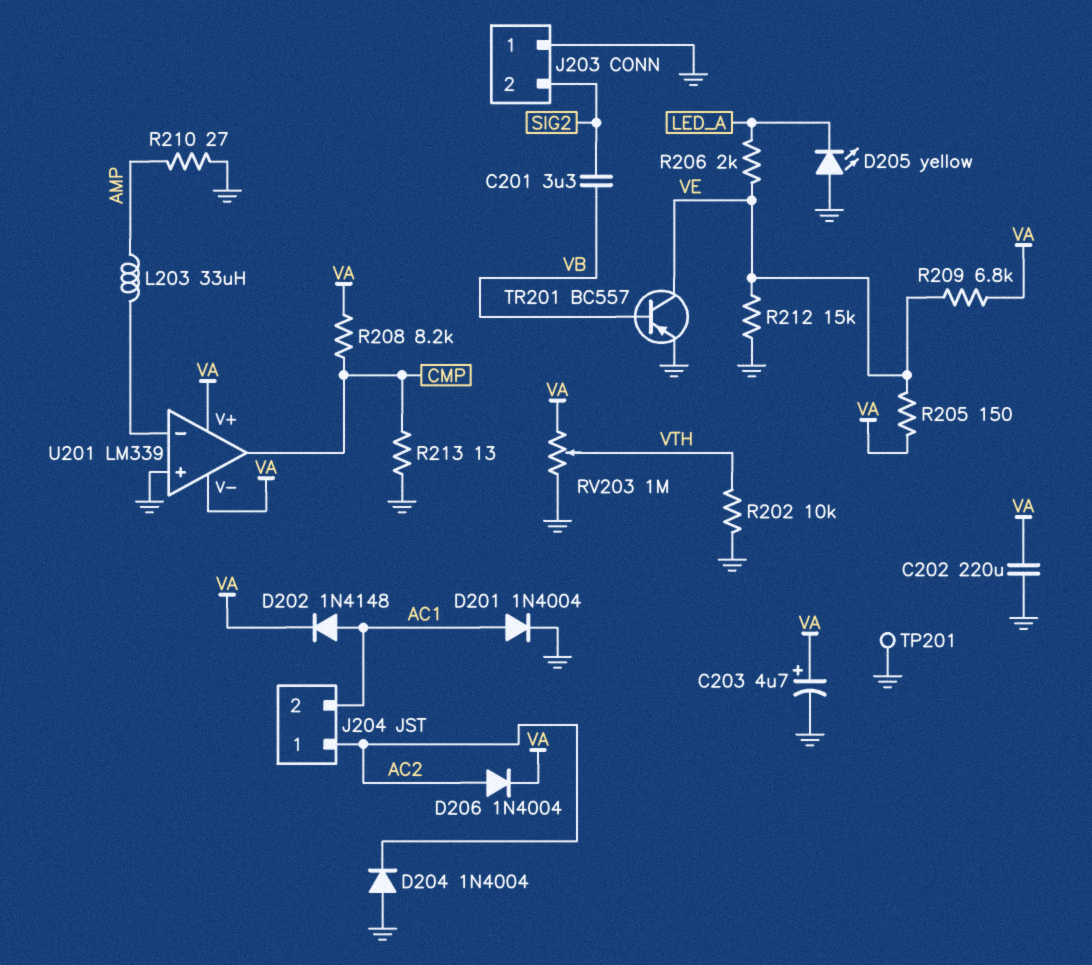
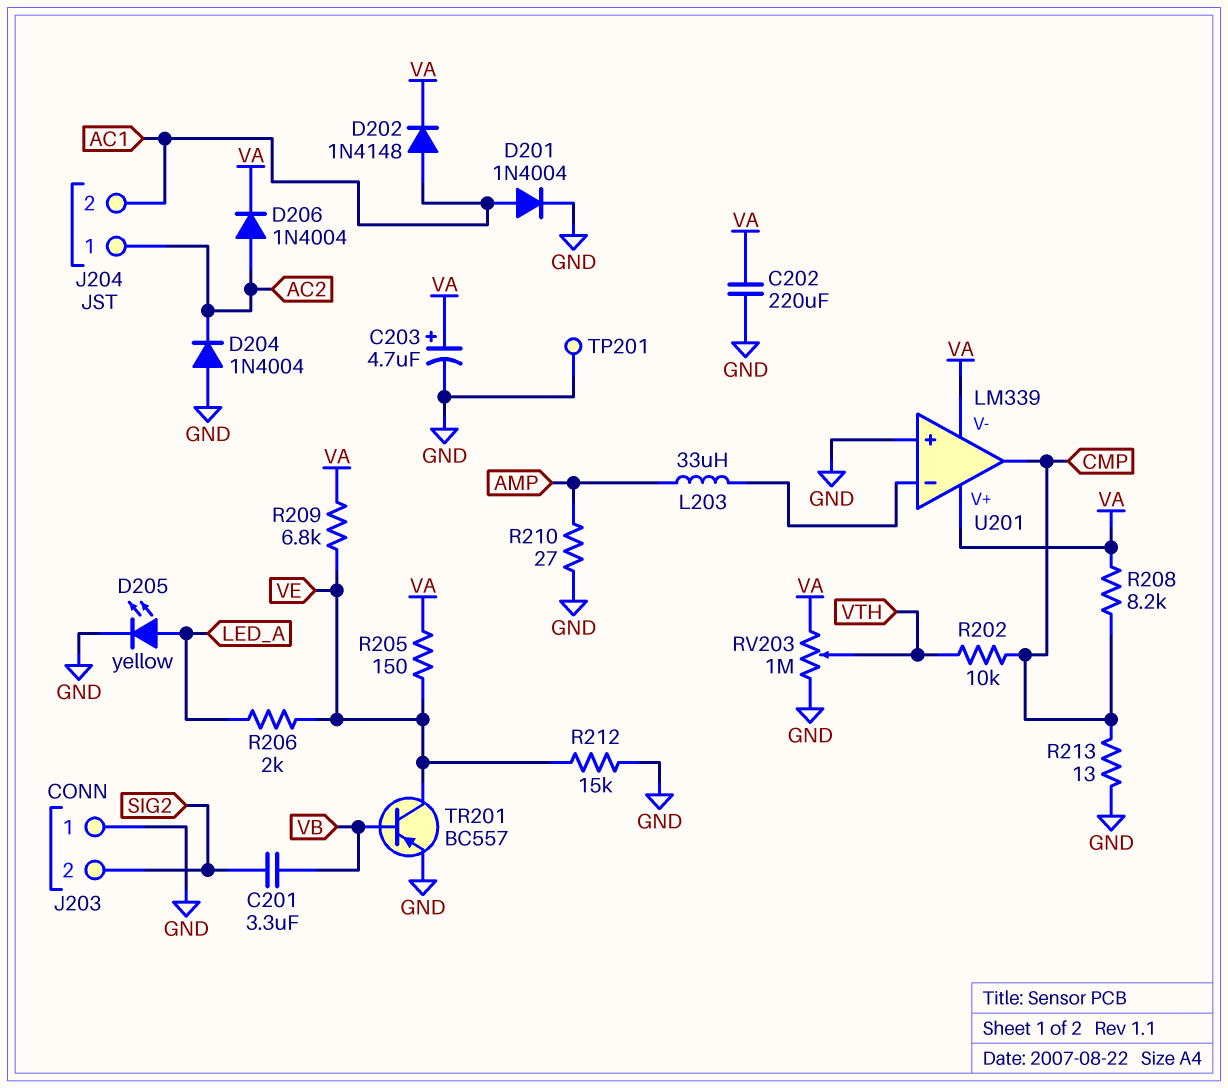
D205: LED yellow (A GND, K LED_A) -> LED yellow (A LED_A, K GND)
R202: 10k (GND, VTH) -> 10k (CMP, VTH)

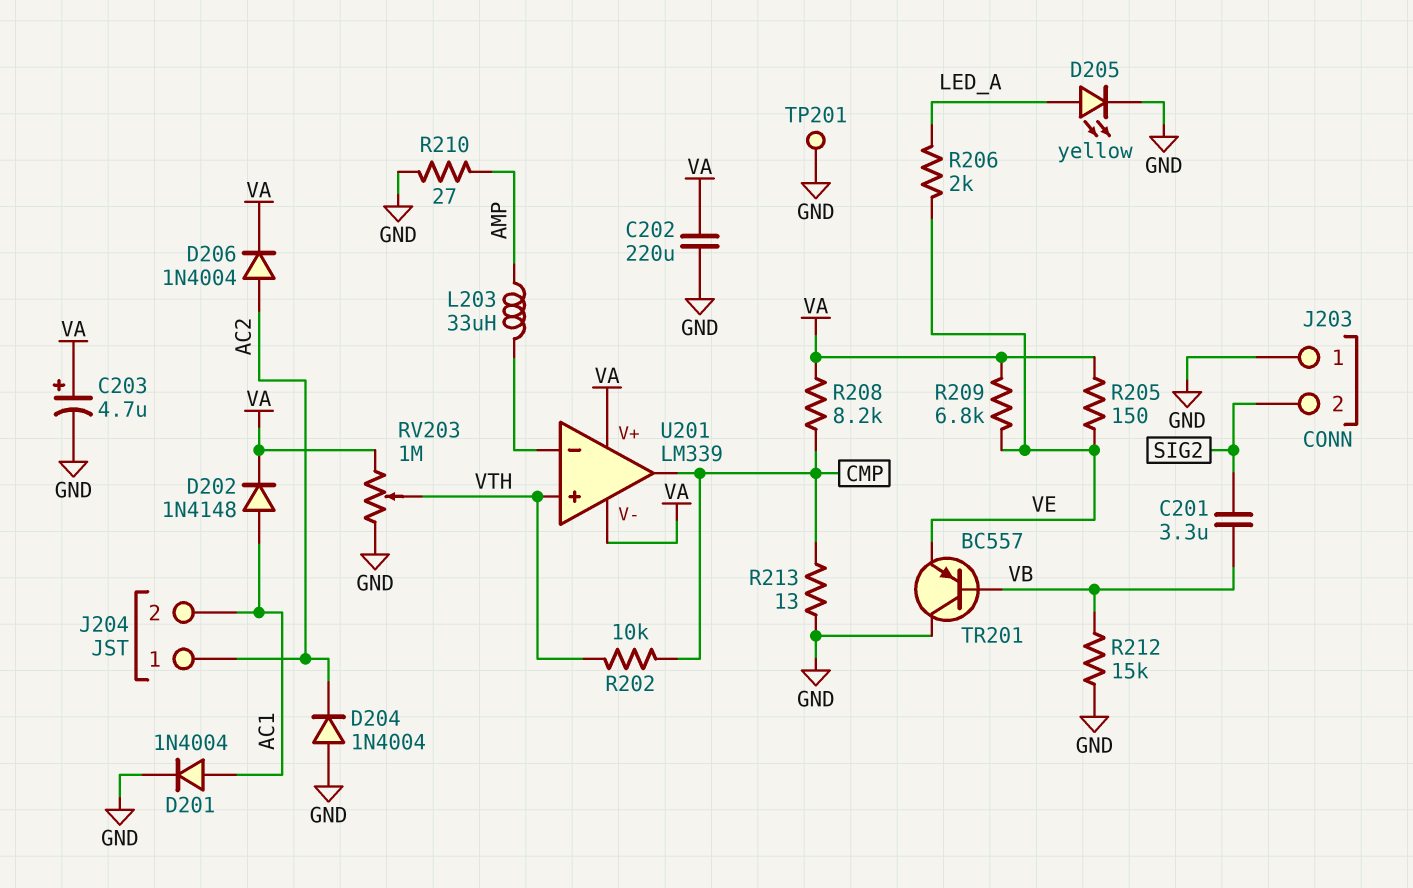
R212: 15k (GND, VE) -> 15k (GND, VB)
TR201: PNP BC557 (B VB, C VE, E GND) -> PNP BC557 (B VB, C GND, E VE)
U201 pin in+: GND -> VTH

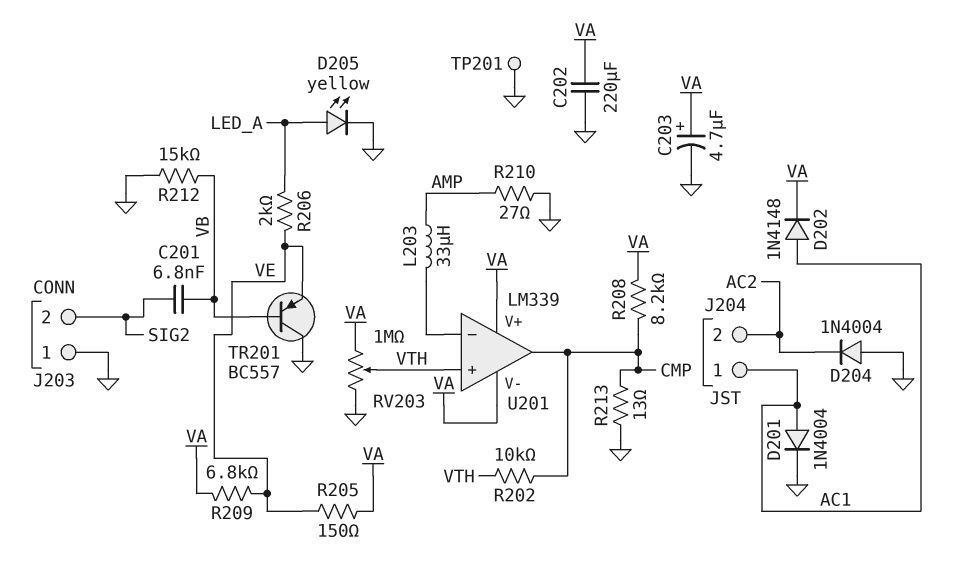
C201: 3.3uF (SIG2, VB) -> 6.8nF (SIG2, VB)
D206: diode 1N4004 (A AC2, K VA) -> none
J204 pin 1: AC2 -> AC1
J204 pin 2: AC1 -> AC2

